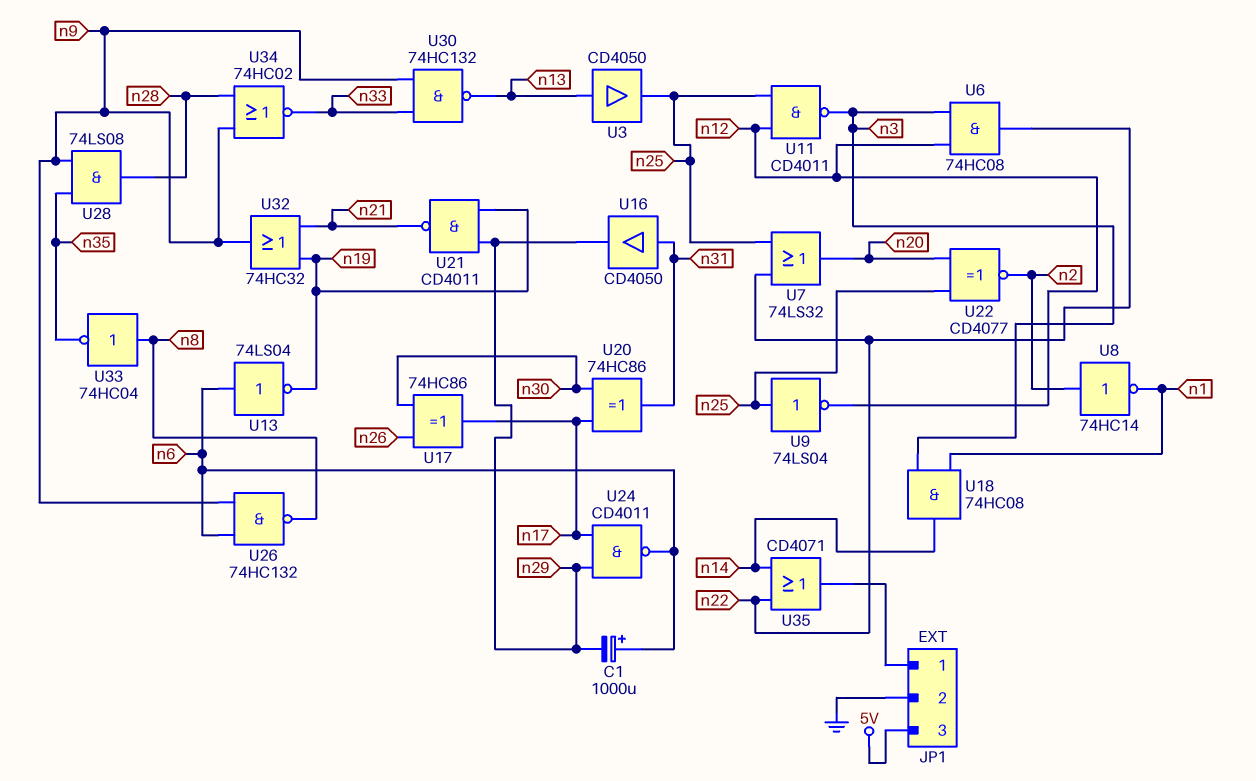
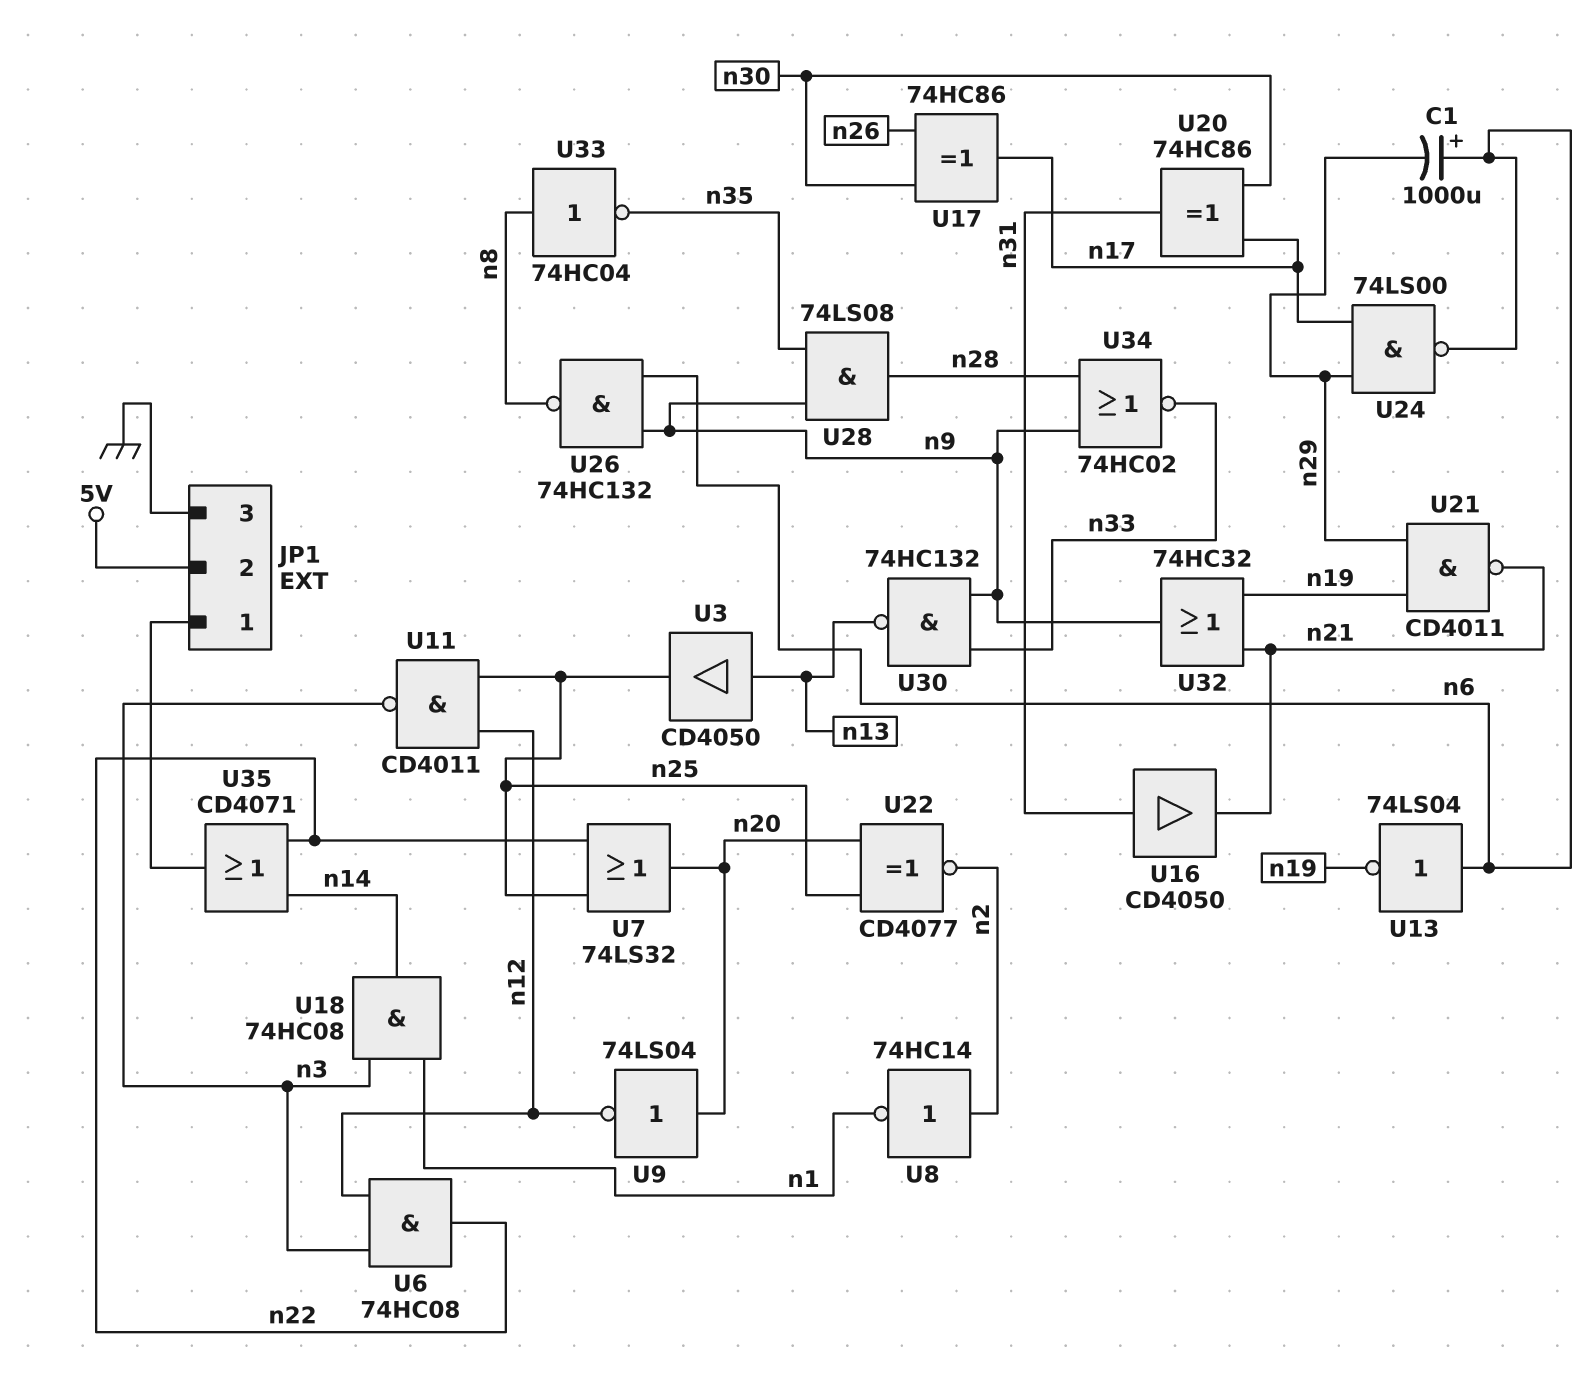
JP1 pin 2: GND -> 5V
JP1 pin 3: 5V -> GND
U9: NOT 74LS04 (in n25, out n12) -> NOT 74LS04 (in n20, out n12)
U16: buffer CD4050 (in n31, out n29) -> buffer CD4050 (in n31, out n21)
U24: NAND CD4011 (in n17, in n29, out n6) -> NAND 74LS00 (in n17, in n29, out n6)

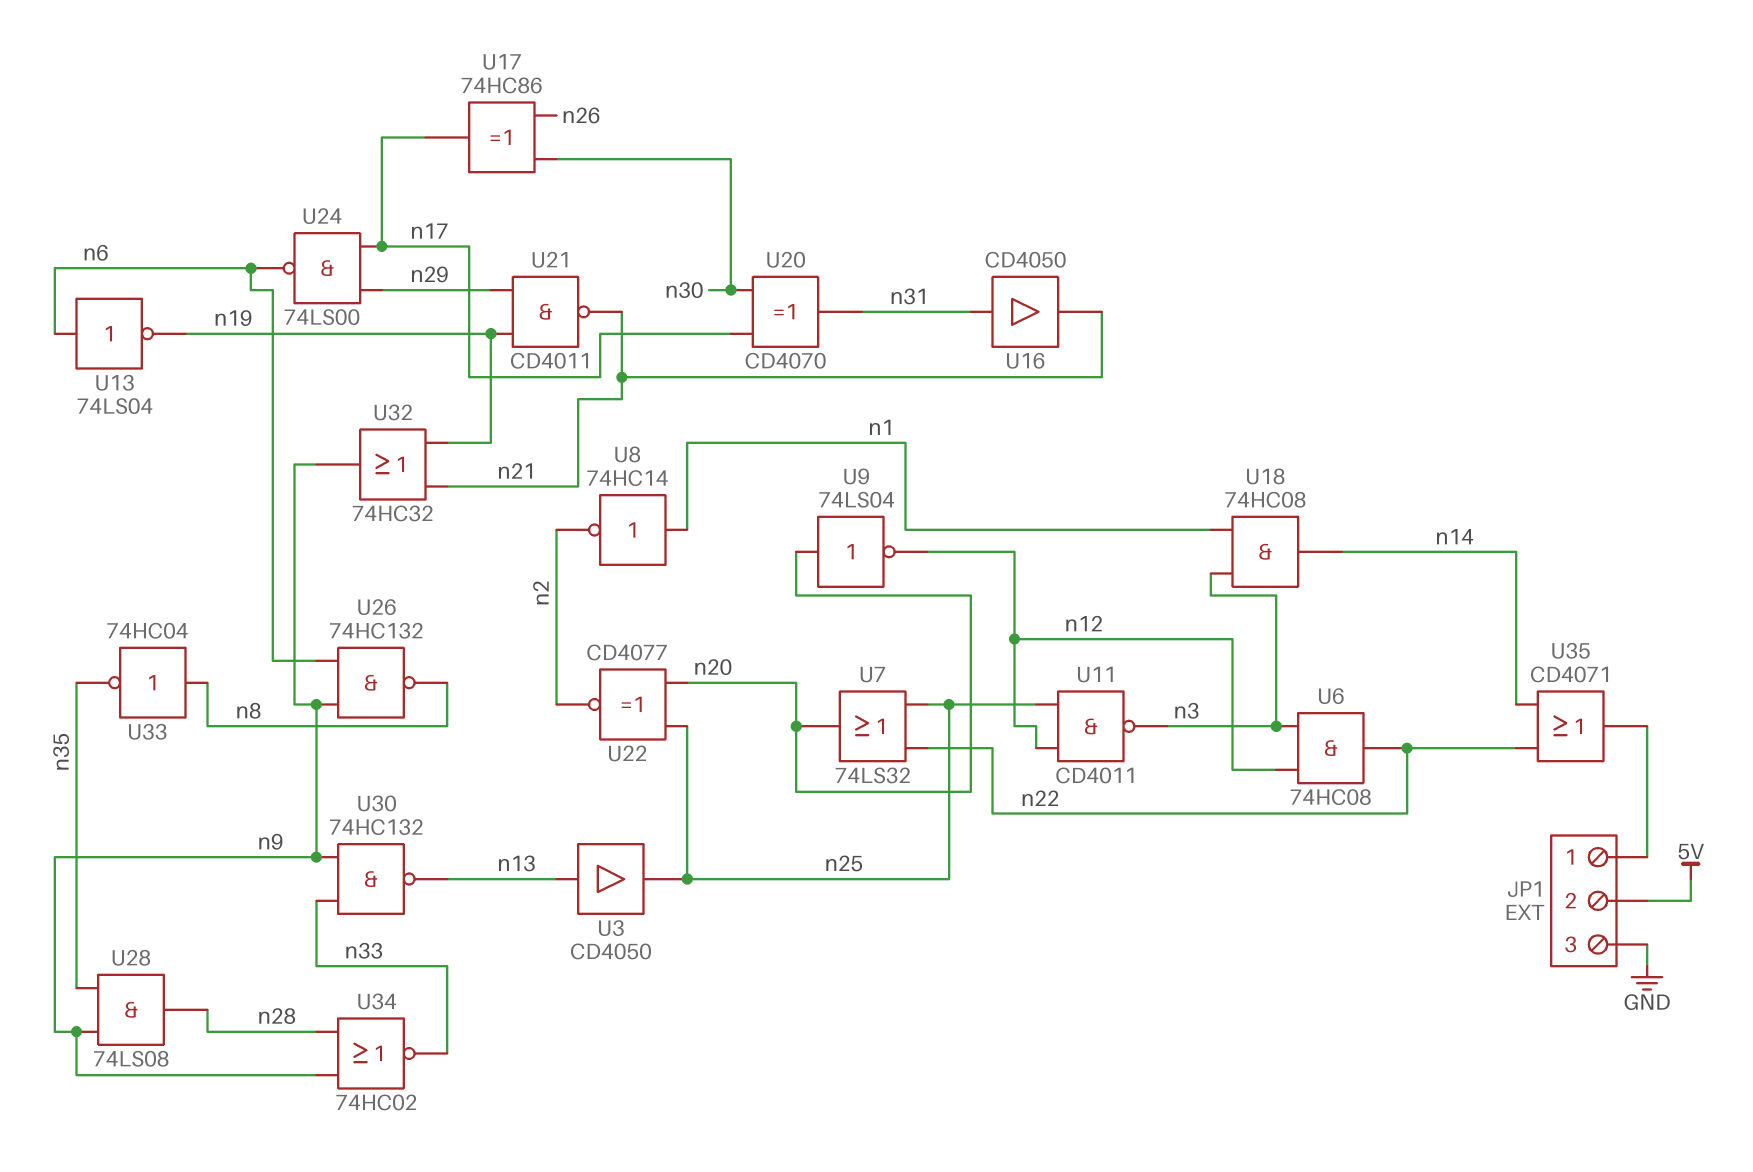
C1: 1000uF (plus n6, minus n29) -> none
U8: NOT 74HC14 (in n2, out n1) -> NOT 74HC14 (in n1, out n2)
U20: XOR 74HC86 (in n17, in n30, out n31) -> XOR CD4070 (in n17, in n30, out n31)

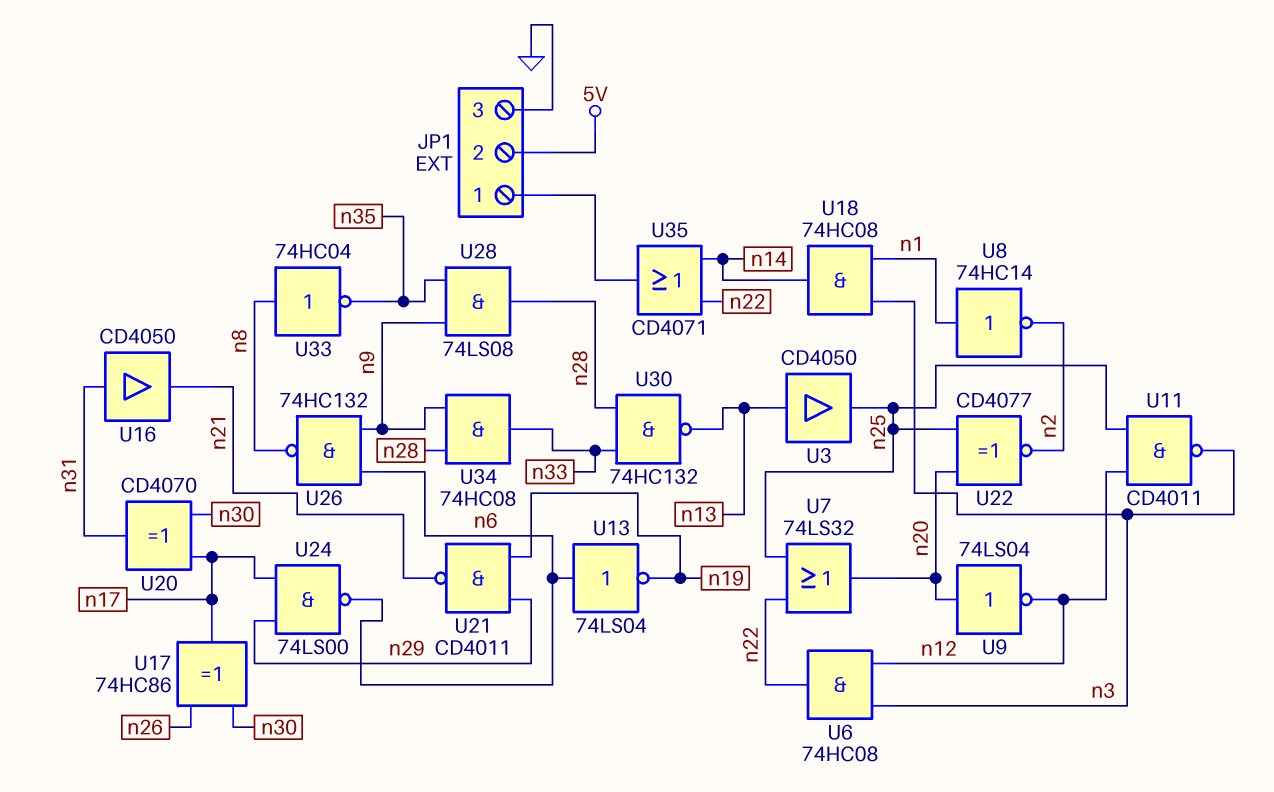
U30: NAND 74HC132 (in n9, in n33, out n13) -> NAND 74HC132 (in n28, in n33, out n13)
U32: OR 74HC32 (in n19, in n21, out n9) -> none
U34: NOR 74HC02 (in n9, in n28, out n33) -> AND 74HC08 (in n9, in n28, out n33)

